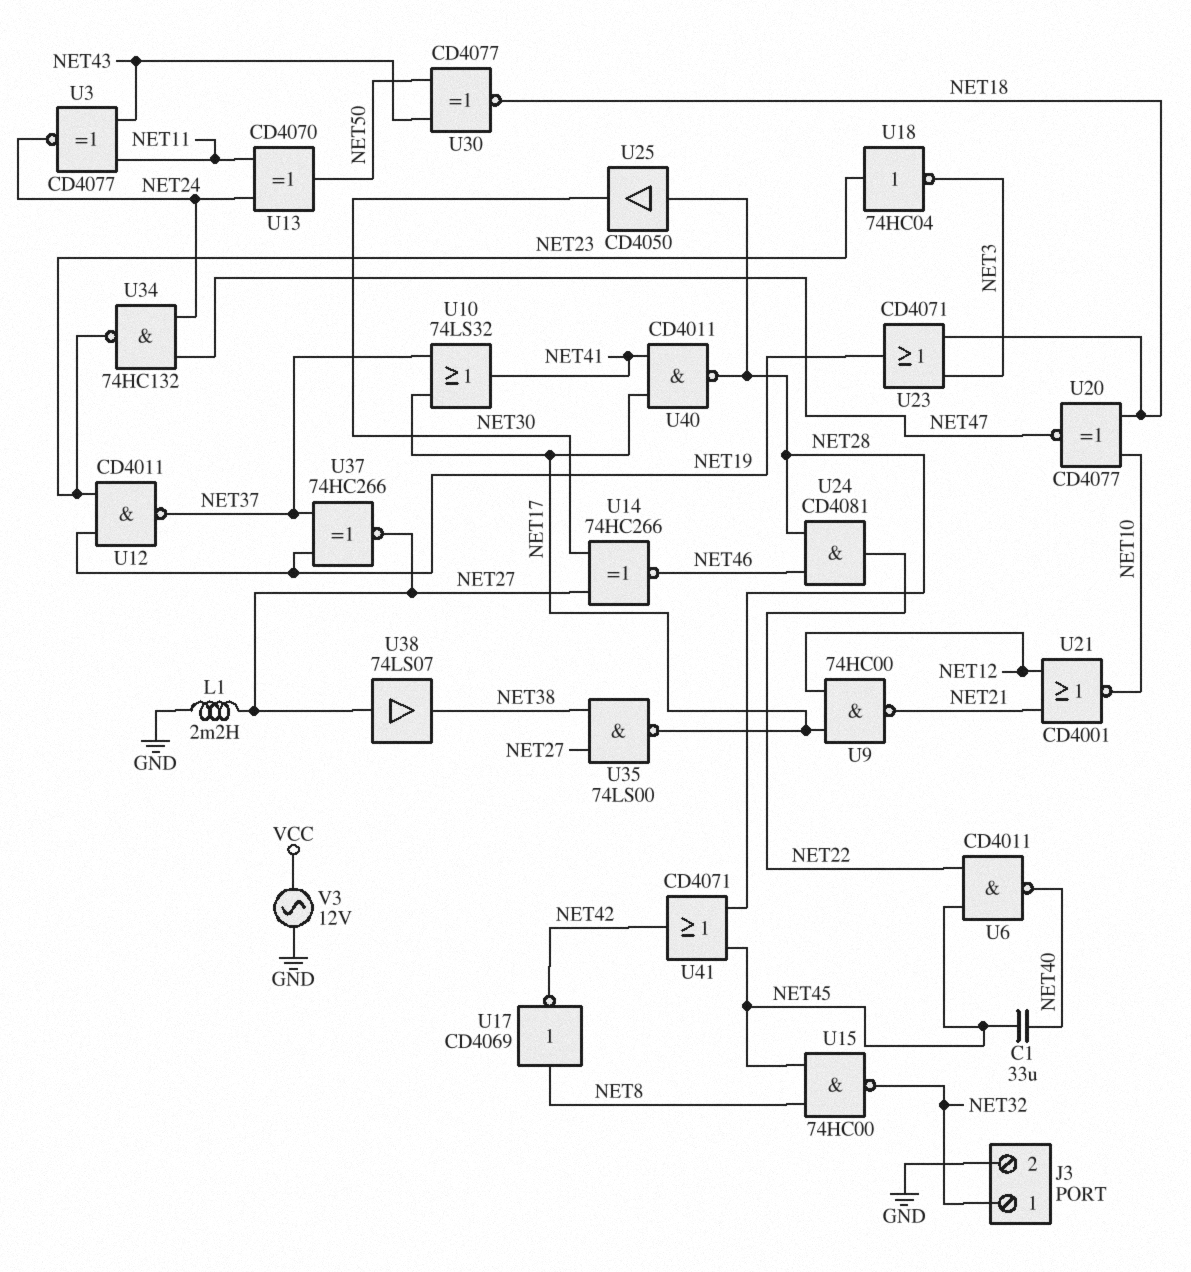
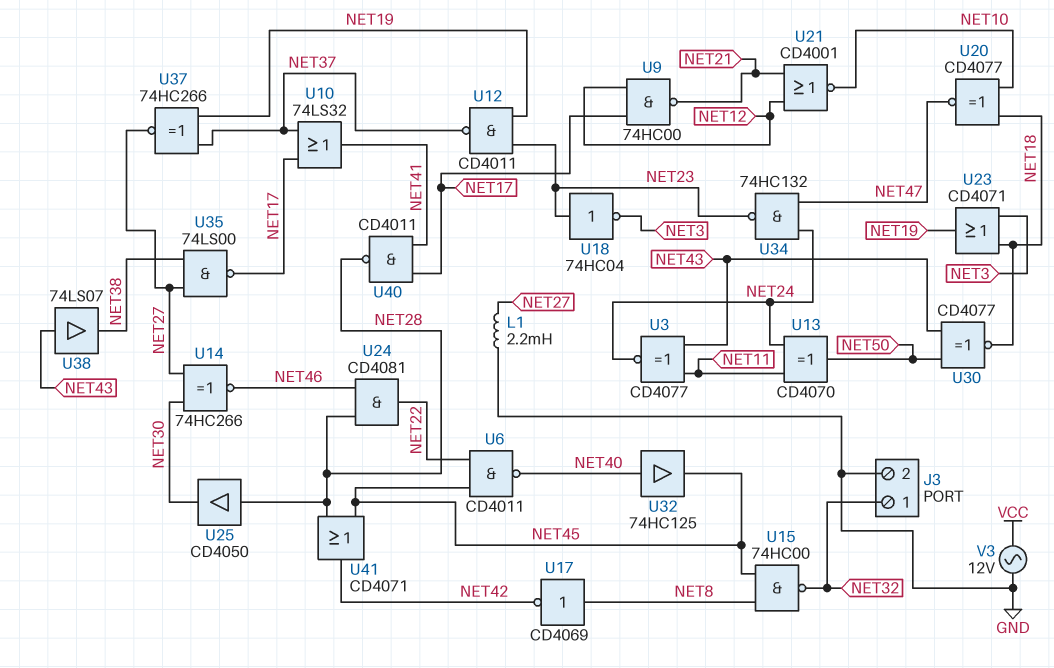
C1: 33uF (NET40, NET45) -> none
U32: none -> buffer 74HC125 (in NET40, out NET45)
U38: buffer 74LS07 (in NET27, out NET38) -> buffer 74LS07 (in NET43, out NET38)

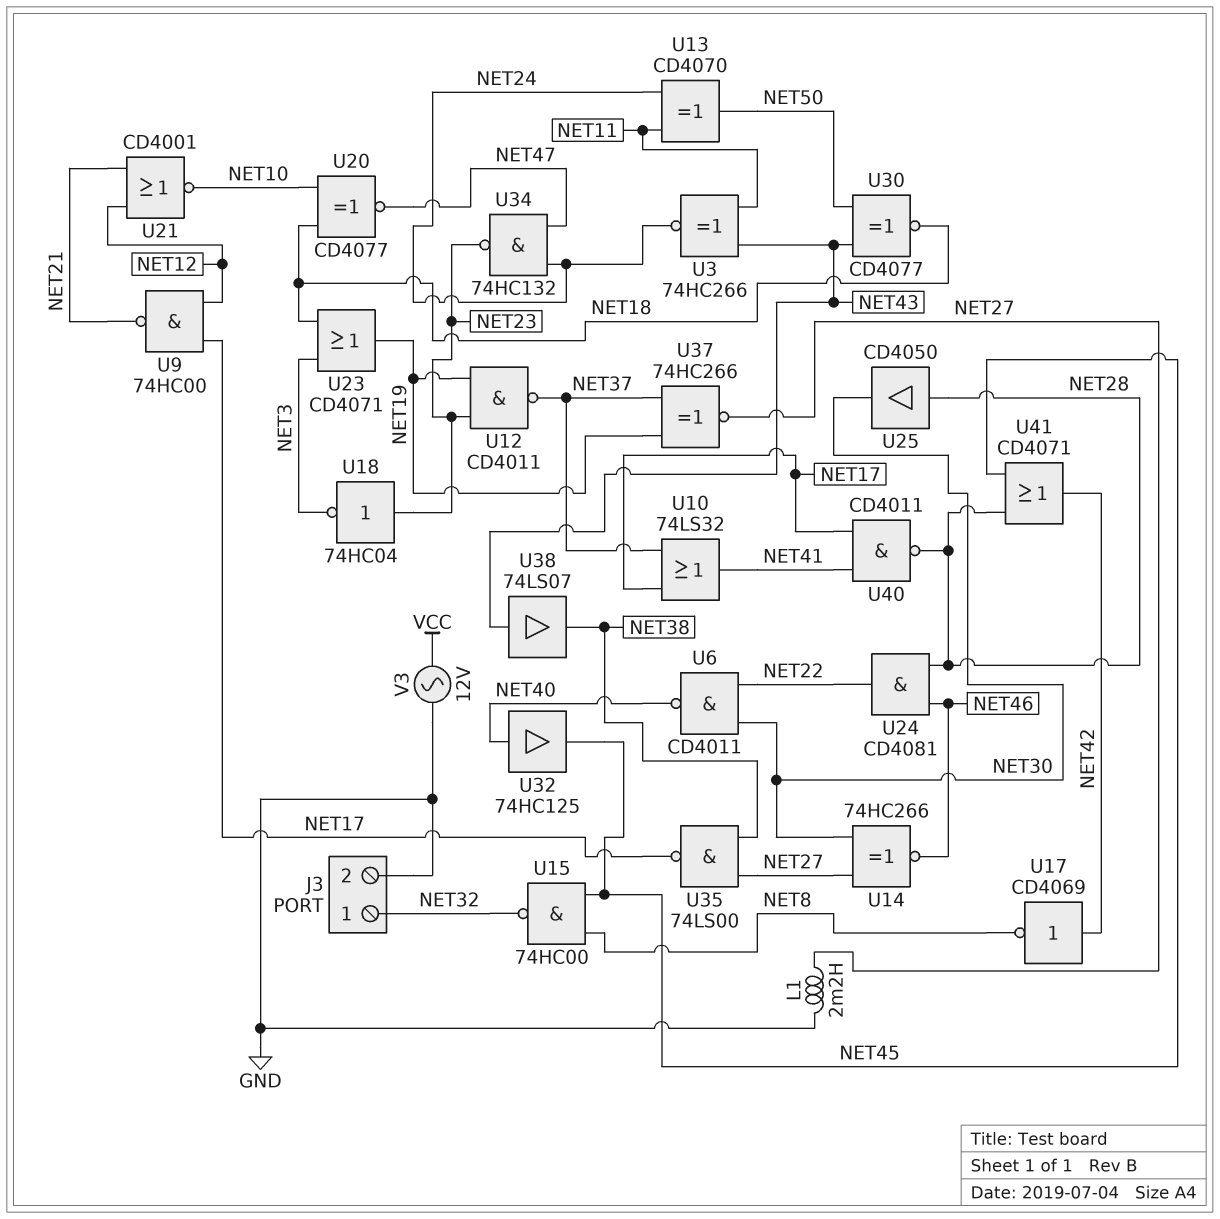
U3: XNOR CD4077 (in NET11, in NET43, out NET24) -> XNOR 74HC266 (in NET11, in NET43, out NET24)
U6: NAND CD4011 (in NET22, in NET45, out NET40) -> NAND CD4011 (in NET22, in NET30, out NET40)
U17: NOT CD4069 (in NET8, out NET42) -> NOT CD4069 (in NET42, out NET8)

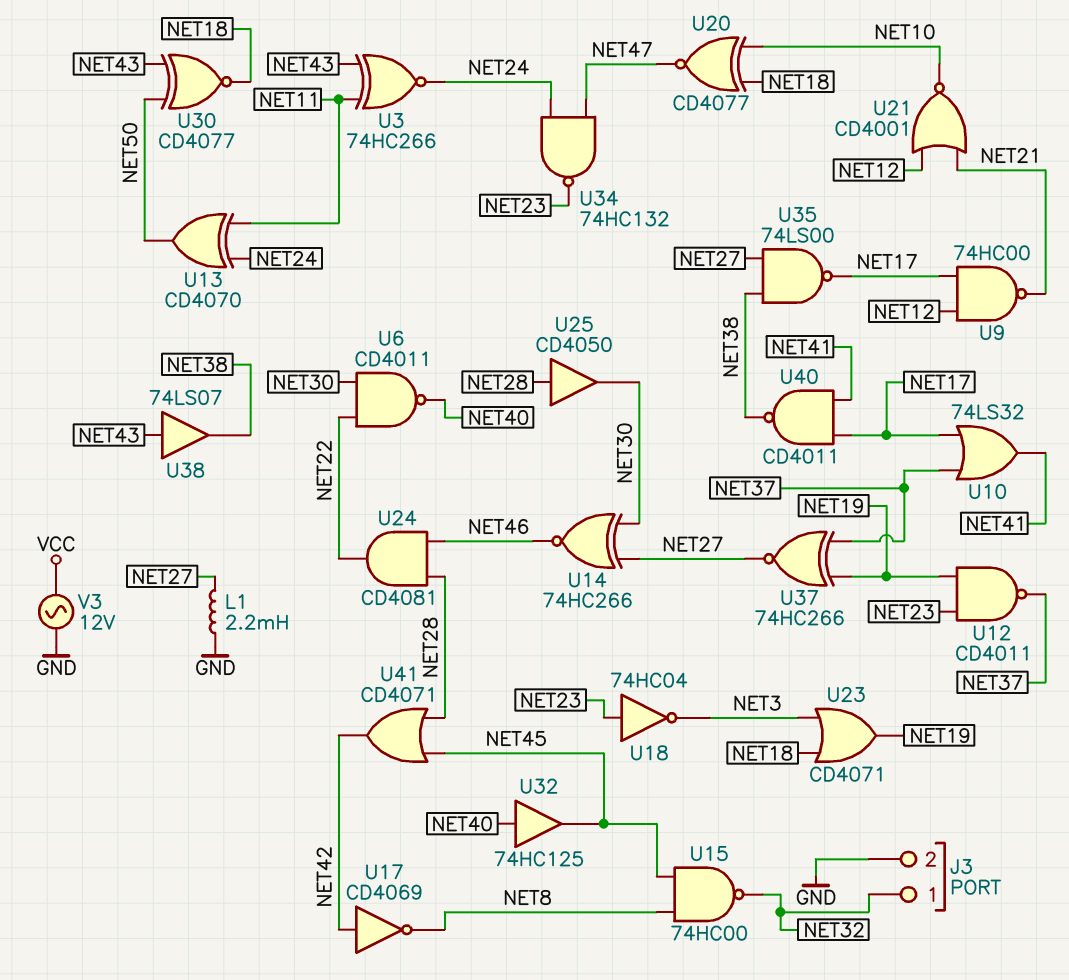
U40: NAND CD4011 (in NET17, in NET41, out NET28) -> NAND CD4011 (in NET17, in NET41, out NET38)

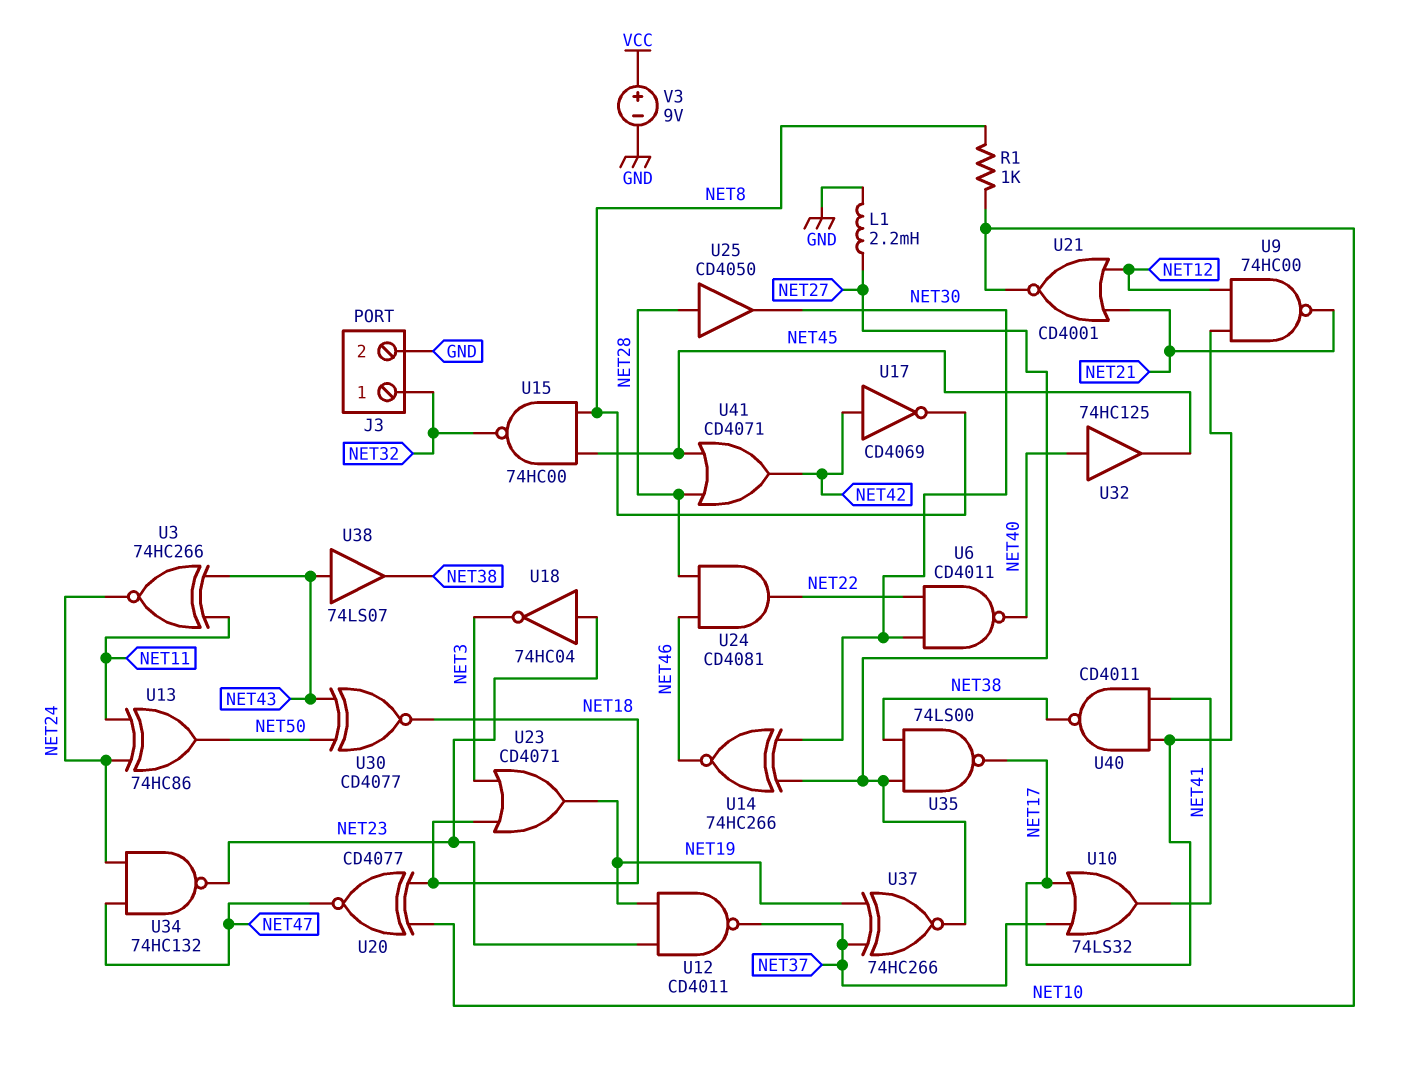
R1: none -> 1k (NET8, NET10)
U13: XOR CD4070 (in NET11, in NET24, out NET50) -> XOR 74HC86 (in NET11, in NET24, out NET50)
V3: AC 12V (GND, VCC) -> 9V (plus VCC, minus GND)

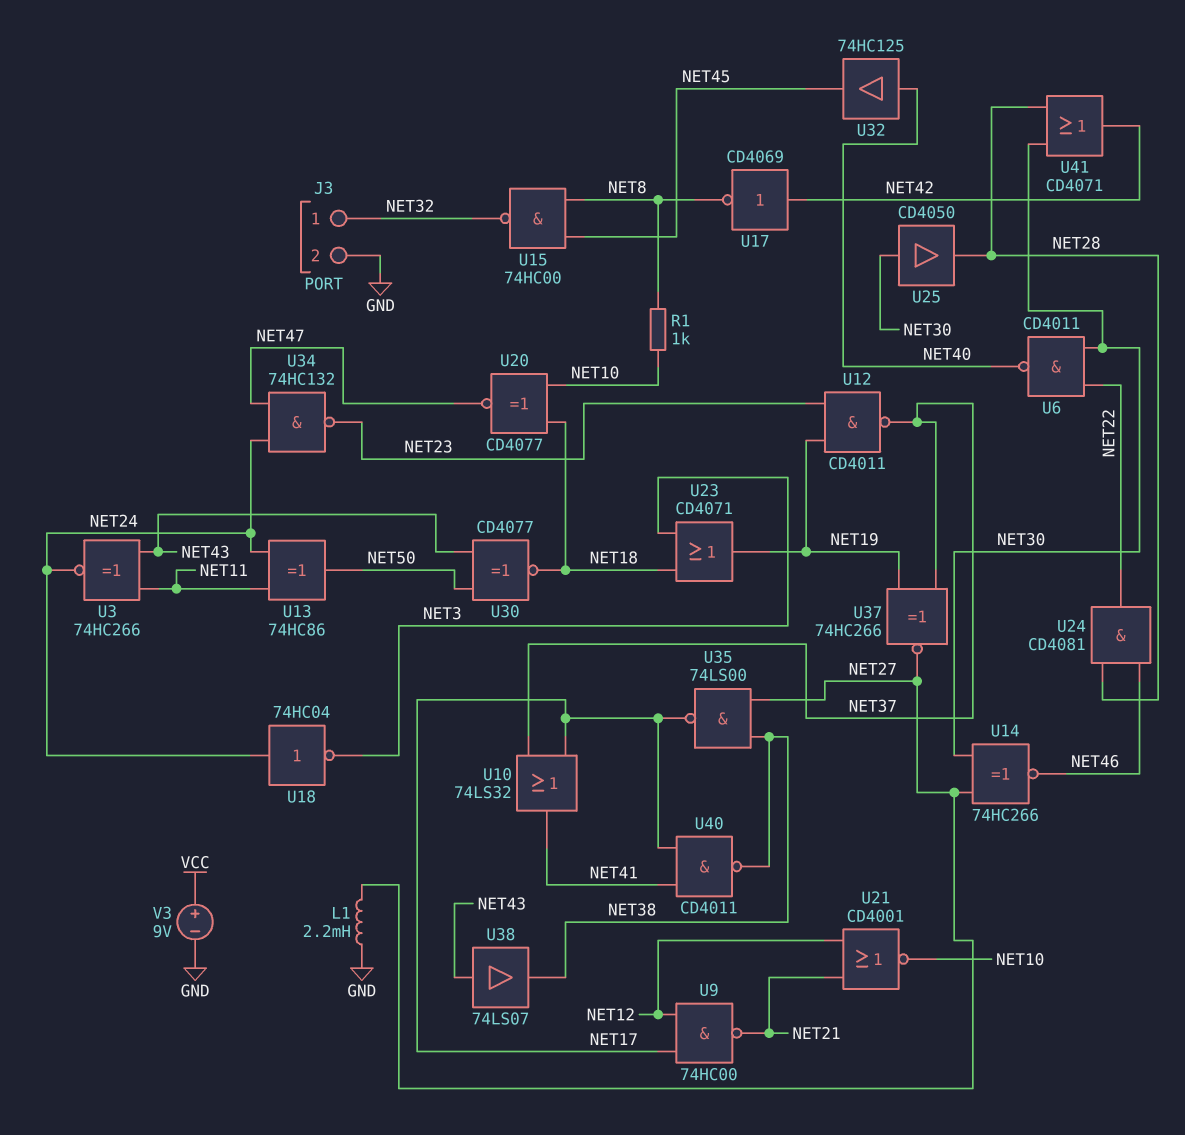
U18: NOT 74HC04 (in NET23, out NET3) -> NOT 74HC04 (in NET24, out NET3)
U25: buffer CD4050 (in NET28, out NET30) -> buffer CD4050 (in NET30, out NET28)
U41: OR CD4071 (in NET28, in NET45, out NET42) -> OR CD4071 (in NET28, in NET30, out NET42)

